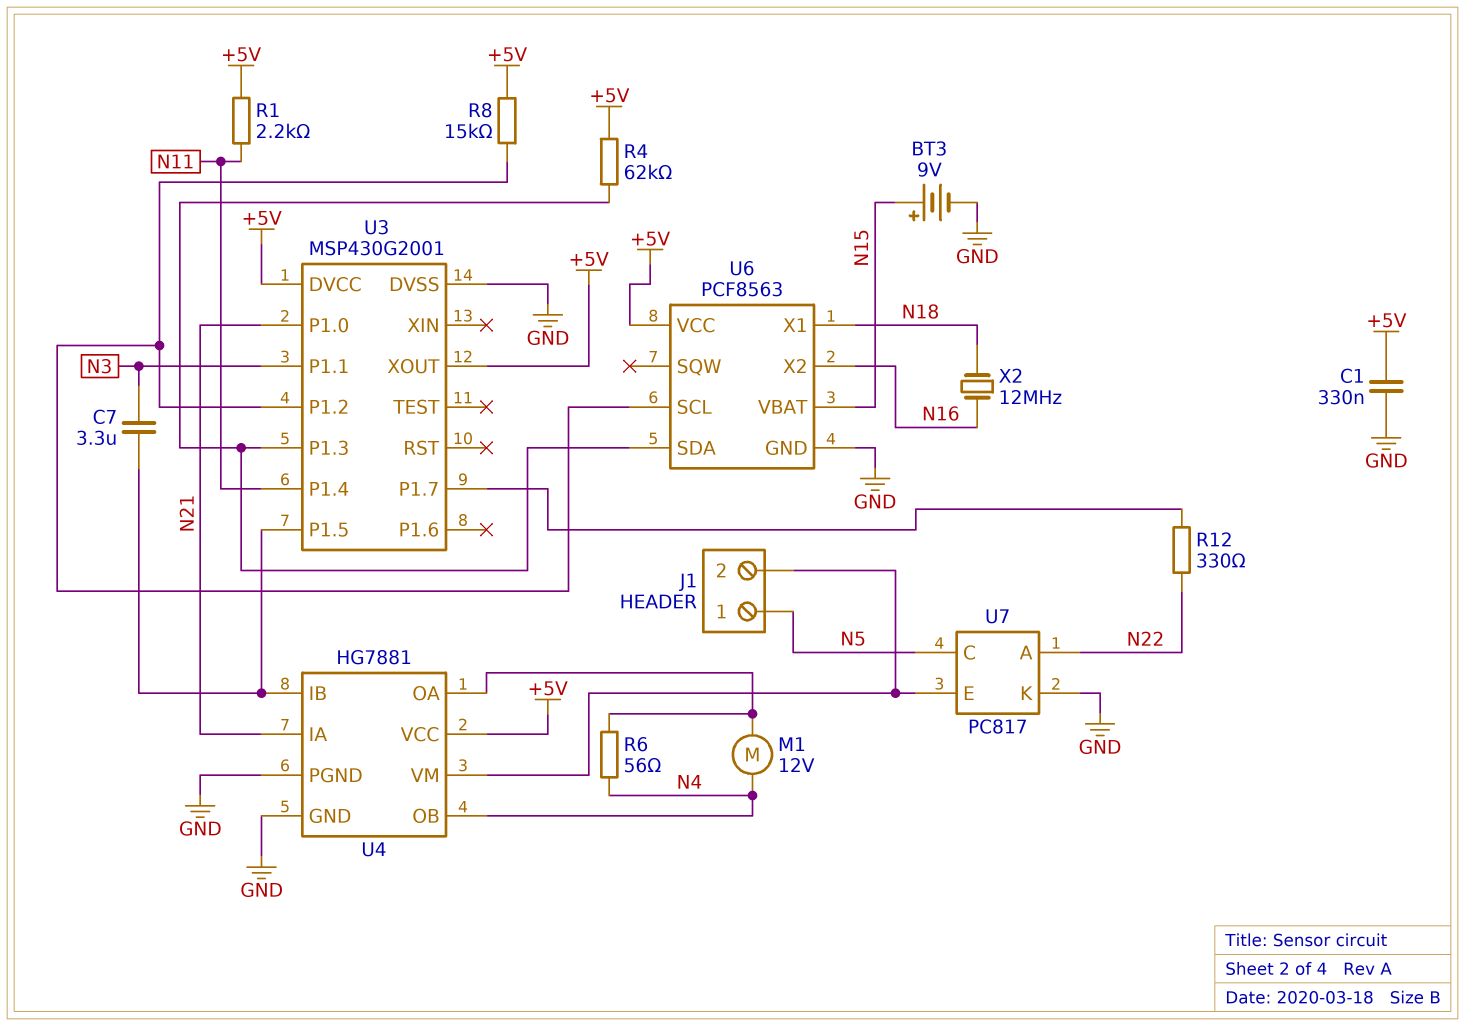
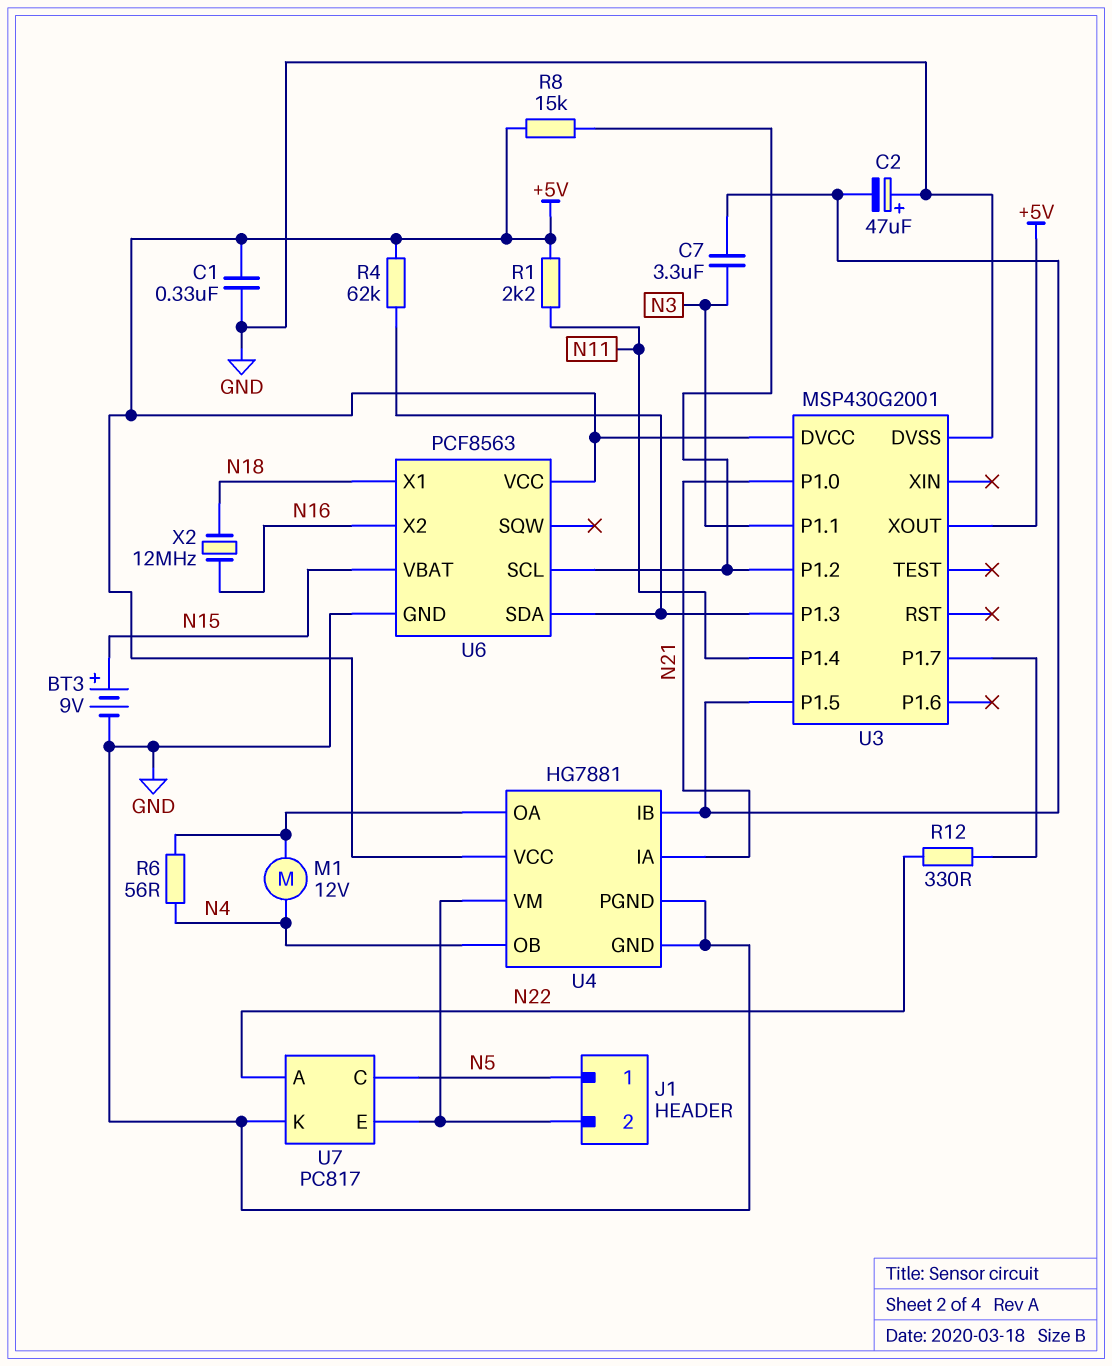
C2: none -> 47uF (plus GND, minus U3/P1.5)

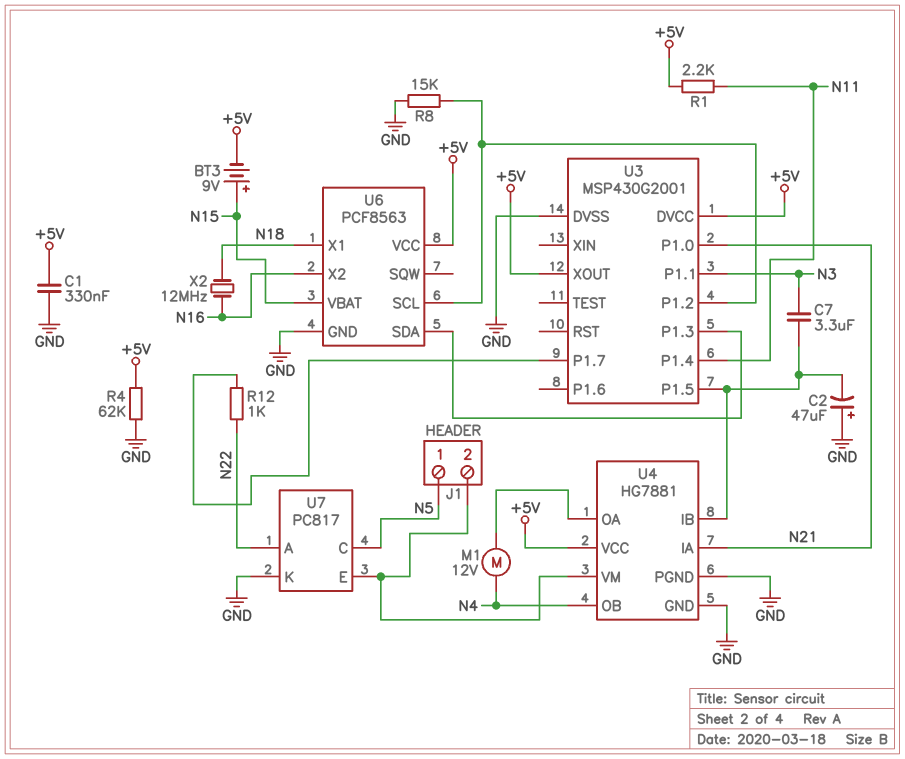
BT3: 9V (plus N15, minus GND) -> 9V (plus N15, minus +5V)
R4: 62k (+5V, U3/P1.3) -> 62k (+5V, GND)
R6: 56 (N4, U4/OA) -> none
R8: 15k (+5V, U3/P1.2) -> 15k (GND, U3/P1.2)
R12: 330 (N22, U3/P1.7) -> 1k (N22, U3/P1.7)

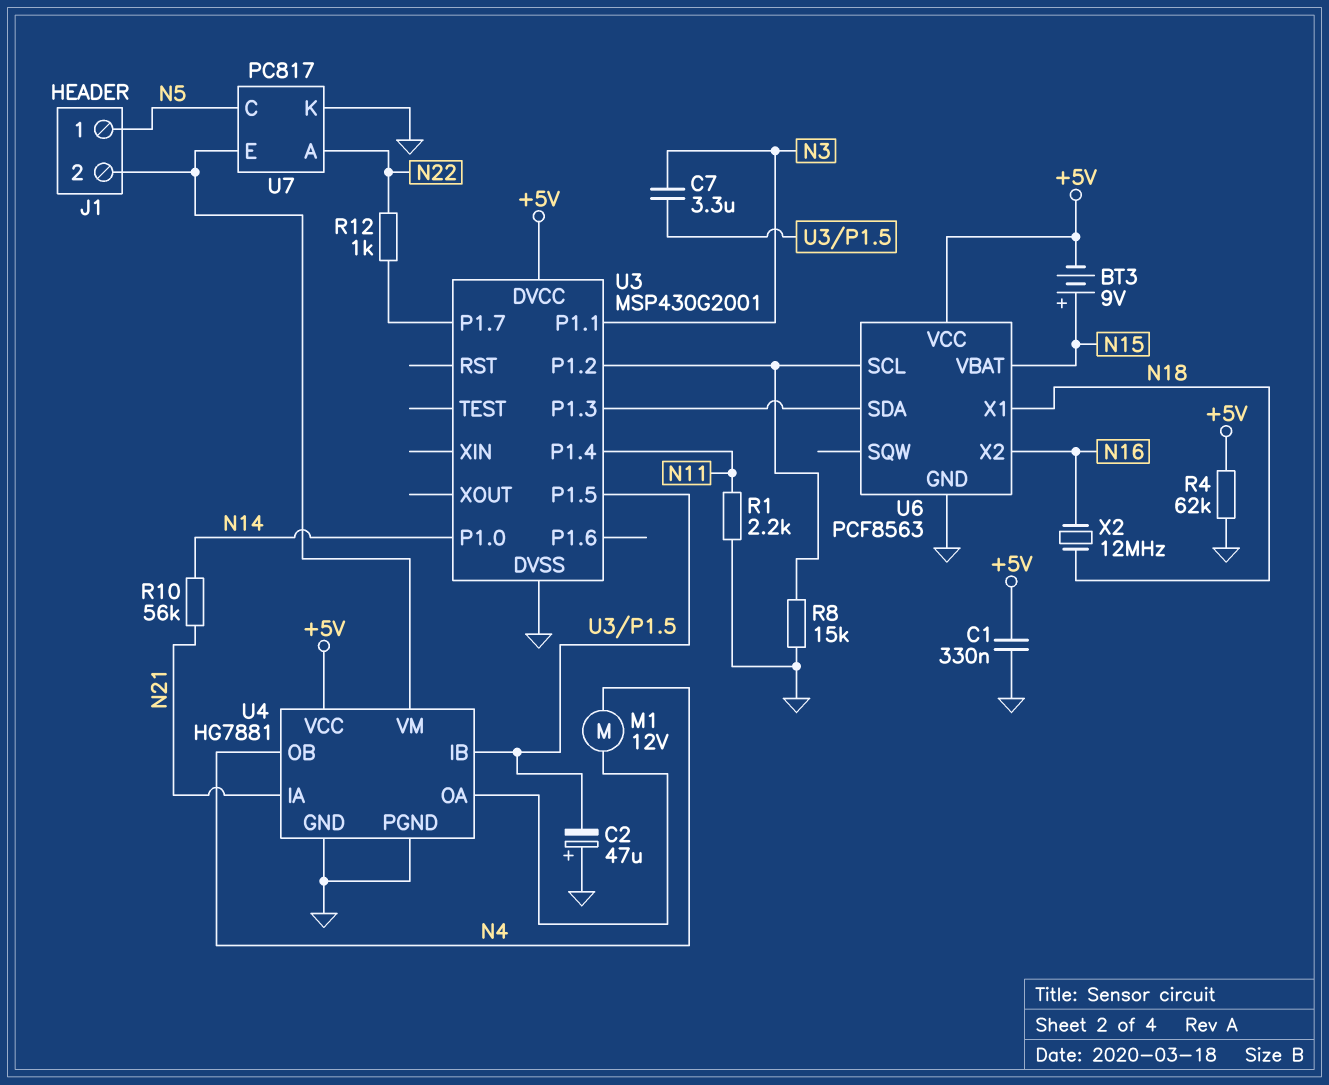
R1: 2.2k (+5V, N11) -> 2.2k (GND, N11)
R10: none -> 56k (N14, N21)
U3 pin P1.0: N21 -> N14
U3 pin XOUT: +5V -> none

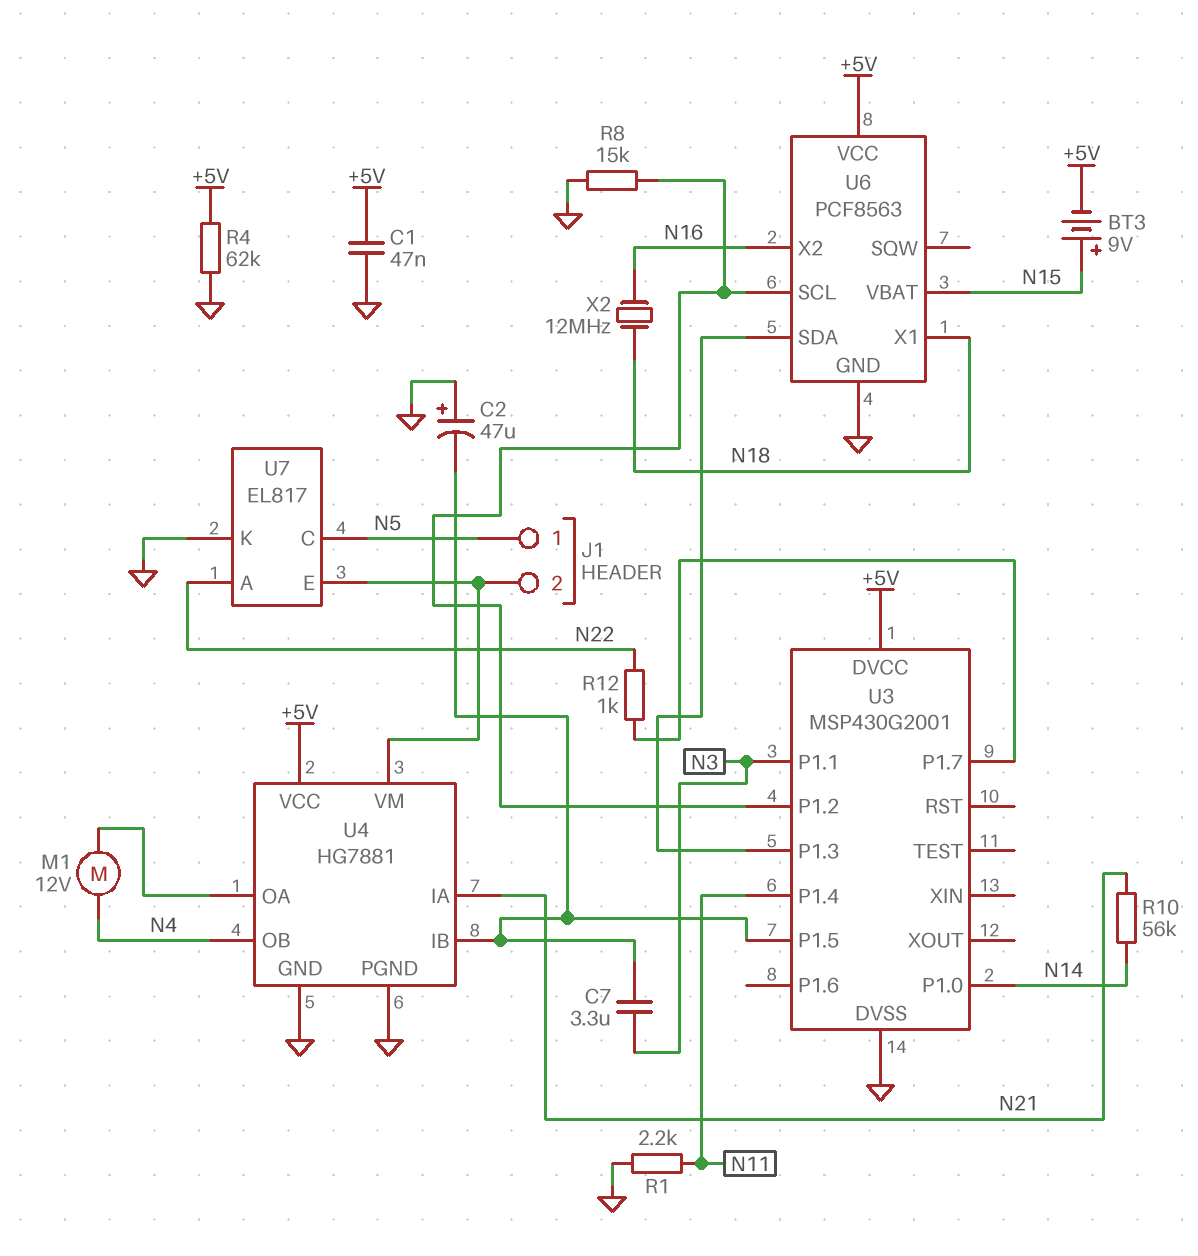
C1: 330nF (+5V, GND) -> 47nF (+5V, GND)
U7: PC817 -> EL817

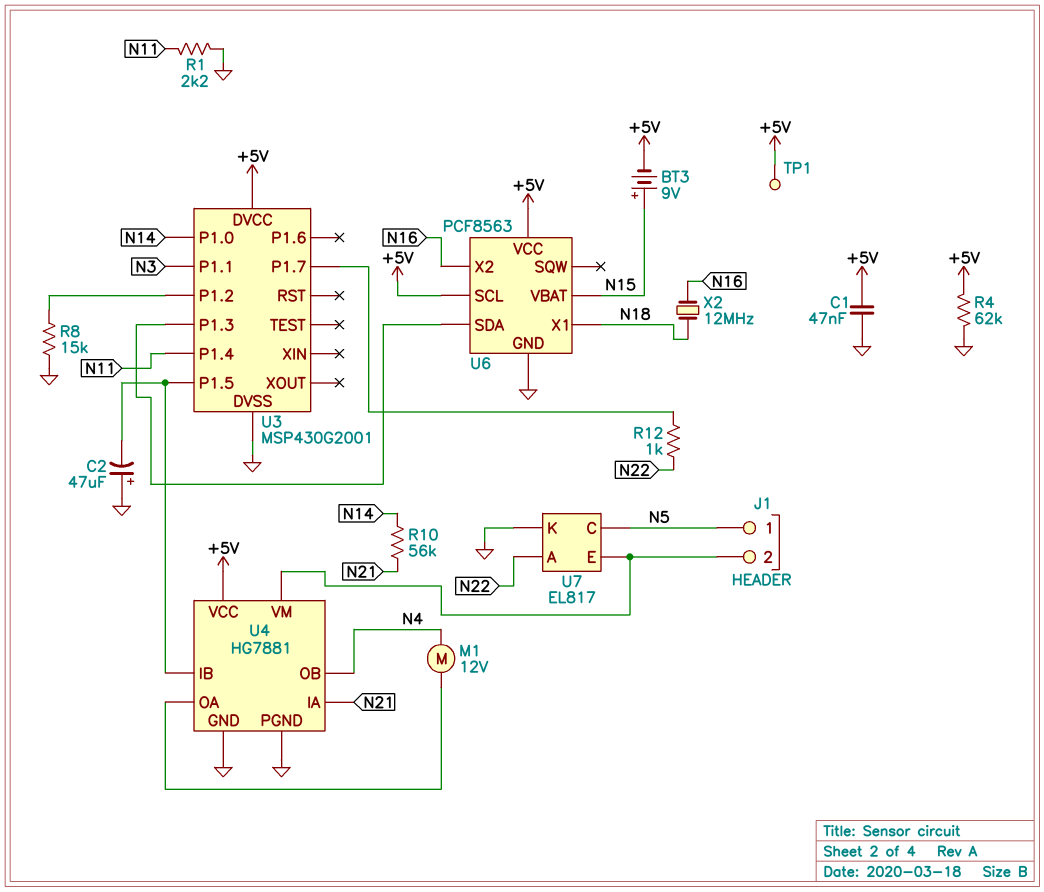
C7: 3.3uF (N3, U3/P1.5) -> none
TP1: none -> test point (+5V)
U6 pin SCL: U3/P1.2 -> +5V

